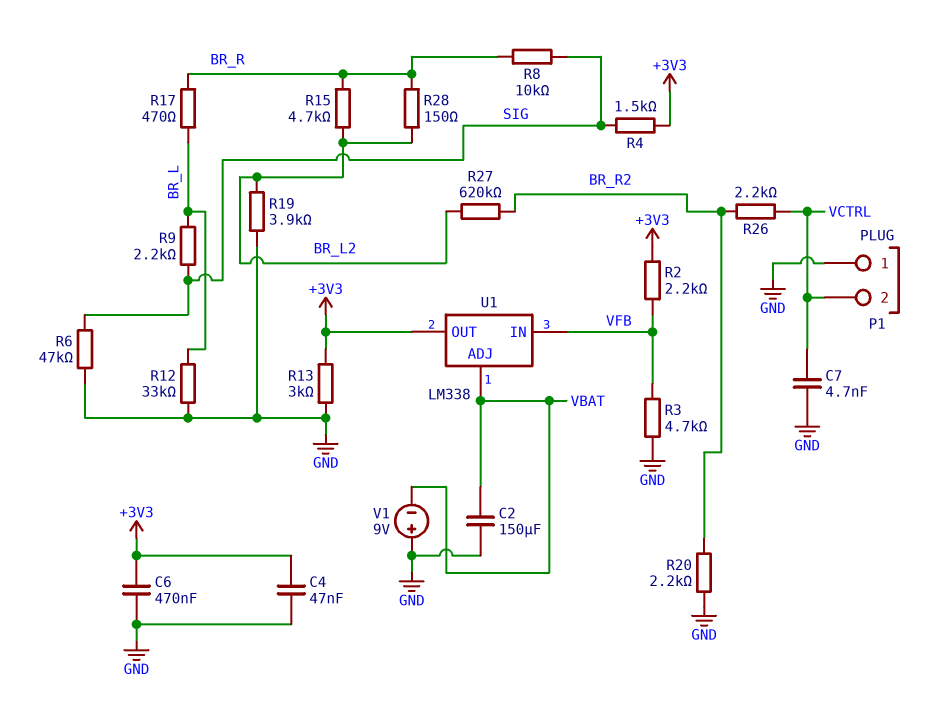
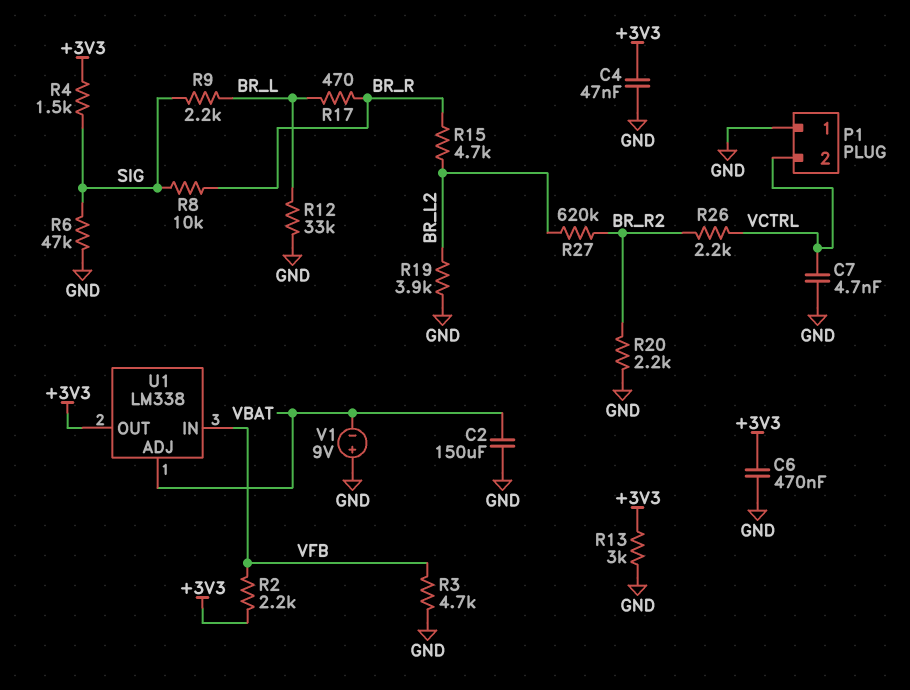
R28: 150 (BR_L2, BR_R) -> none

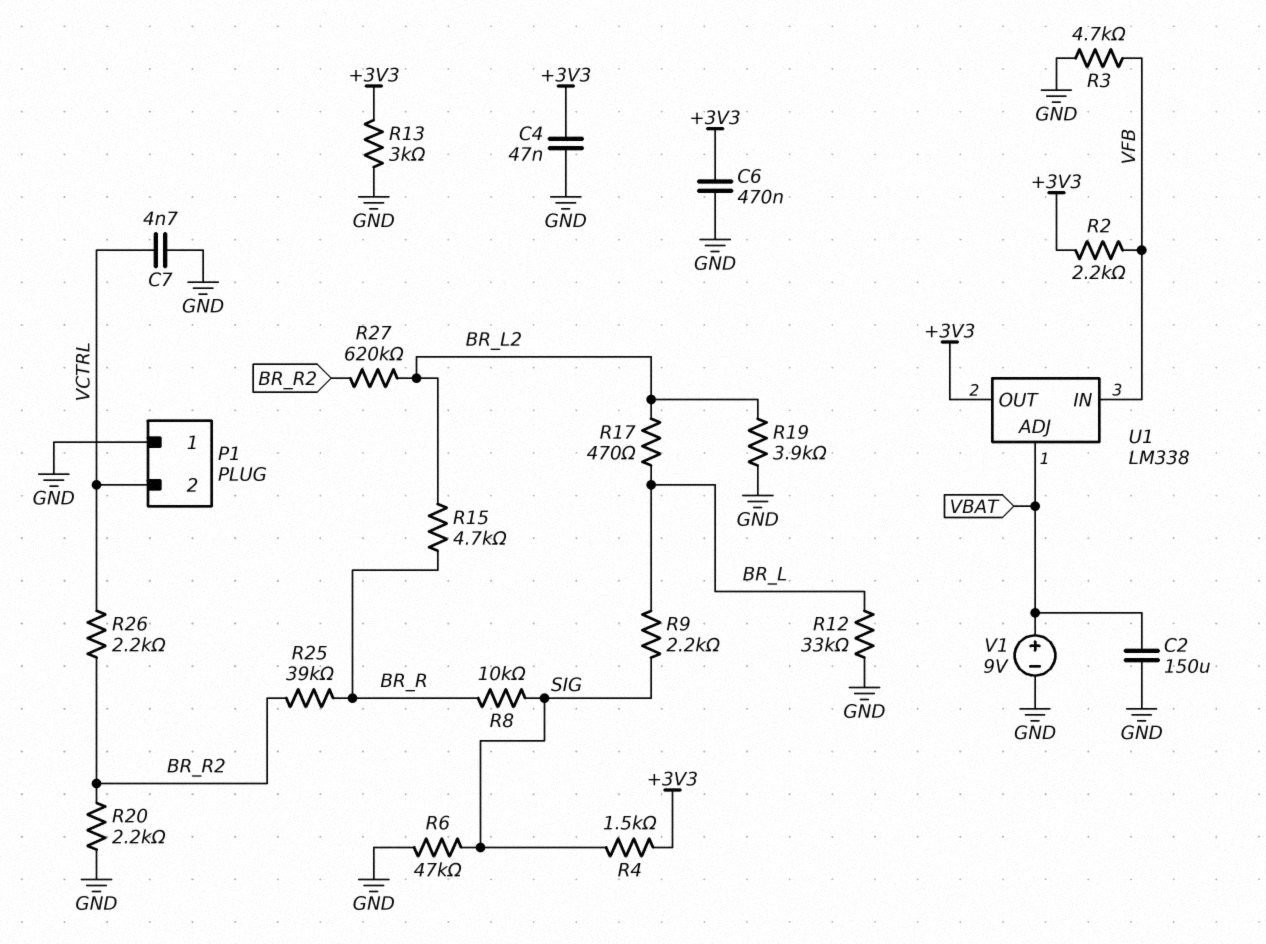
R17: 470 (BR_L, BR_R) -> 470 (BR_L, BR_L2)
R25: none -> 39k (BR_R, BR_R2)
V1: 9V (plus GND, minus VBAT) -> 9V (plus VBAT, minus GND)

